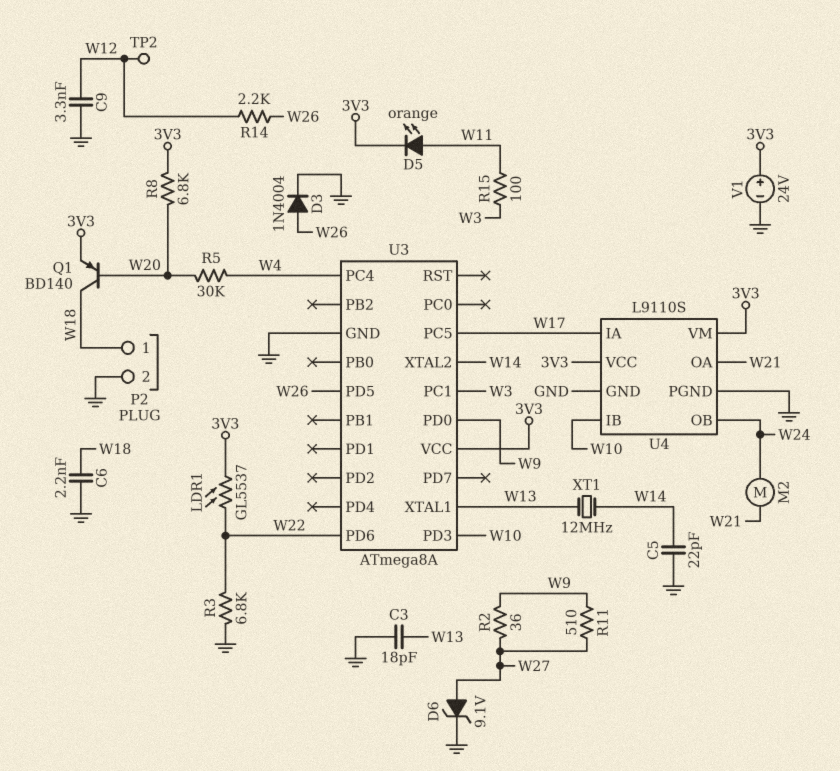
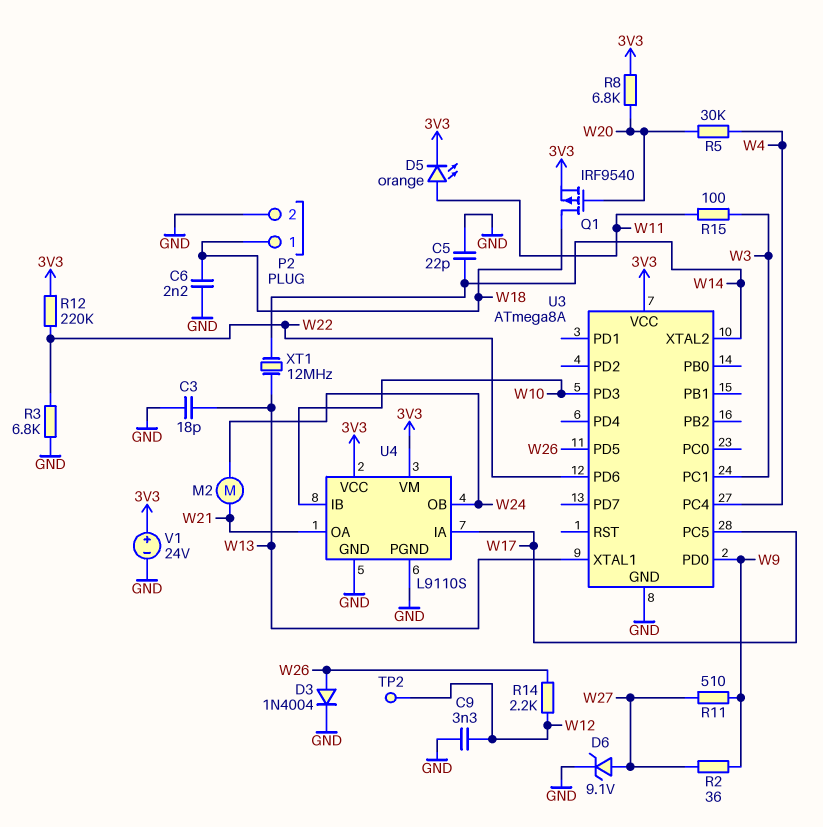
LDR1: GL5537 (3V3, W22) -> none
Q1: PNP BD140 (B W20, C W18, E 3V3) -> PMOS IRF9540 (G W20, D W18, S 3V3)
R12: none -> 220k (3V3, W22)

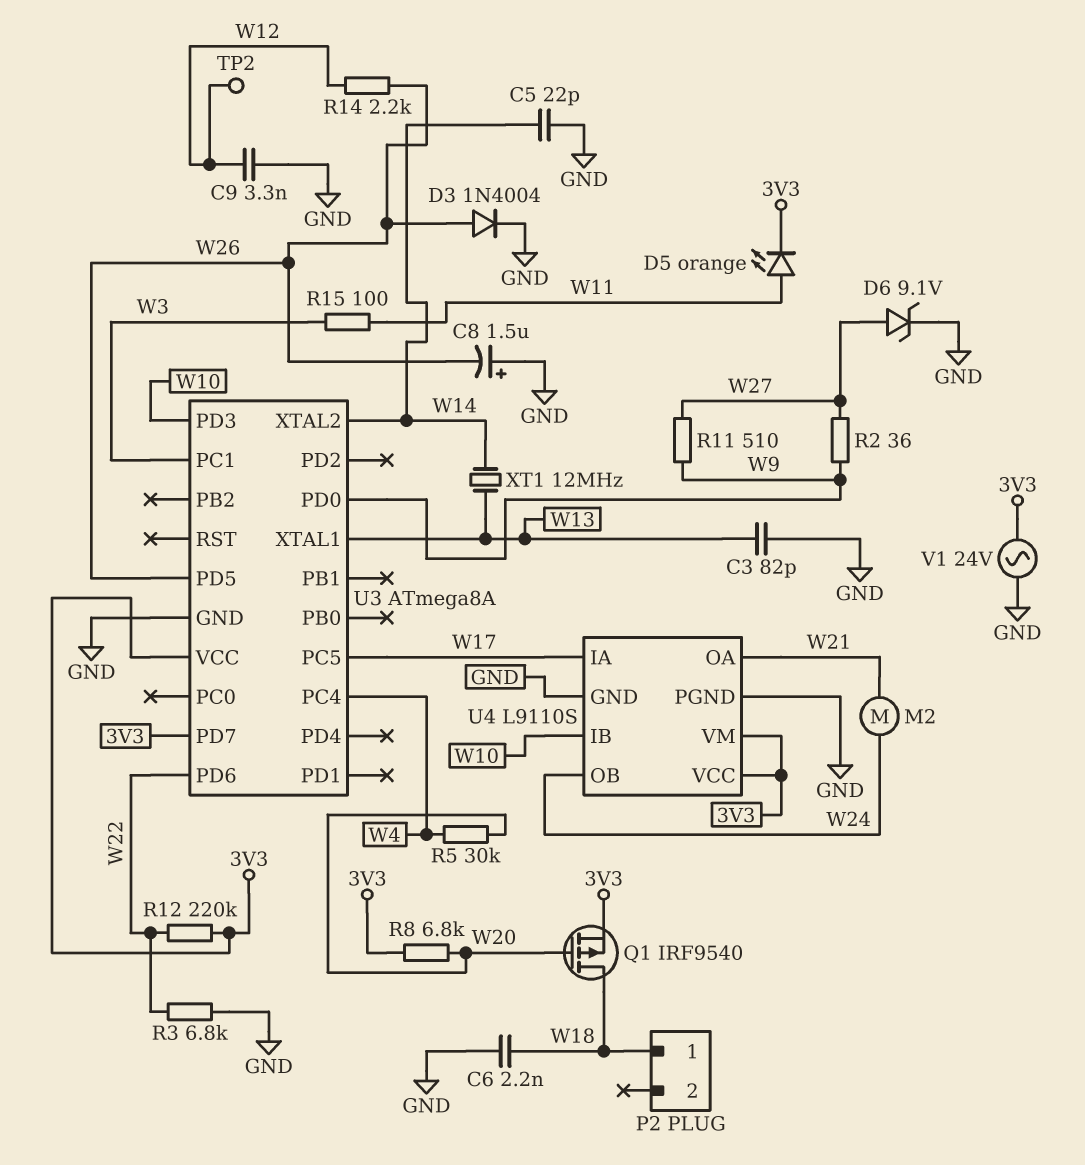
C3: 18pF (GND, W13) -> 82pF (GND, W13)
C8: none -> 1.5uF (plus GND, minus W26)
P2 pin 2: GND -> none
U3 pin PD7: none -> 3V3
V1: 24V (plus 3V3, minus GND) -> AC 24V (3V3, GND)

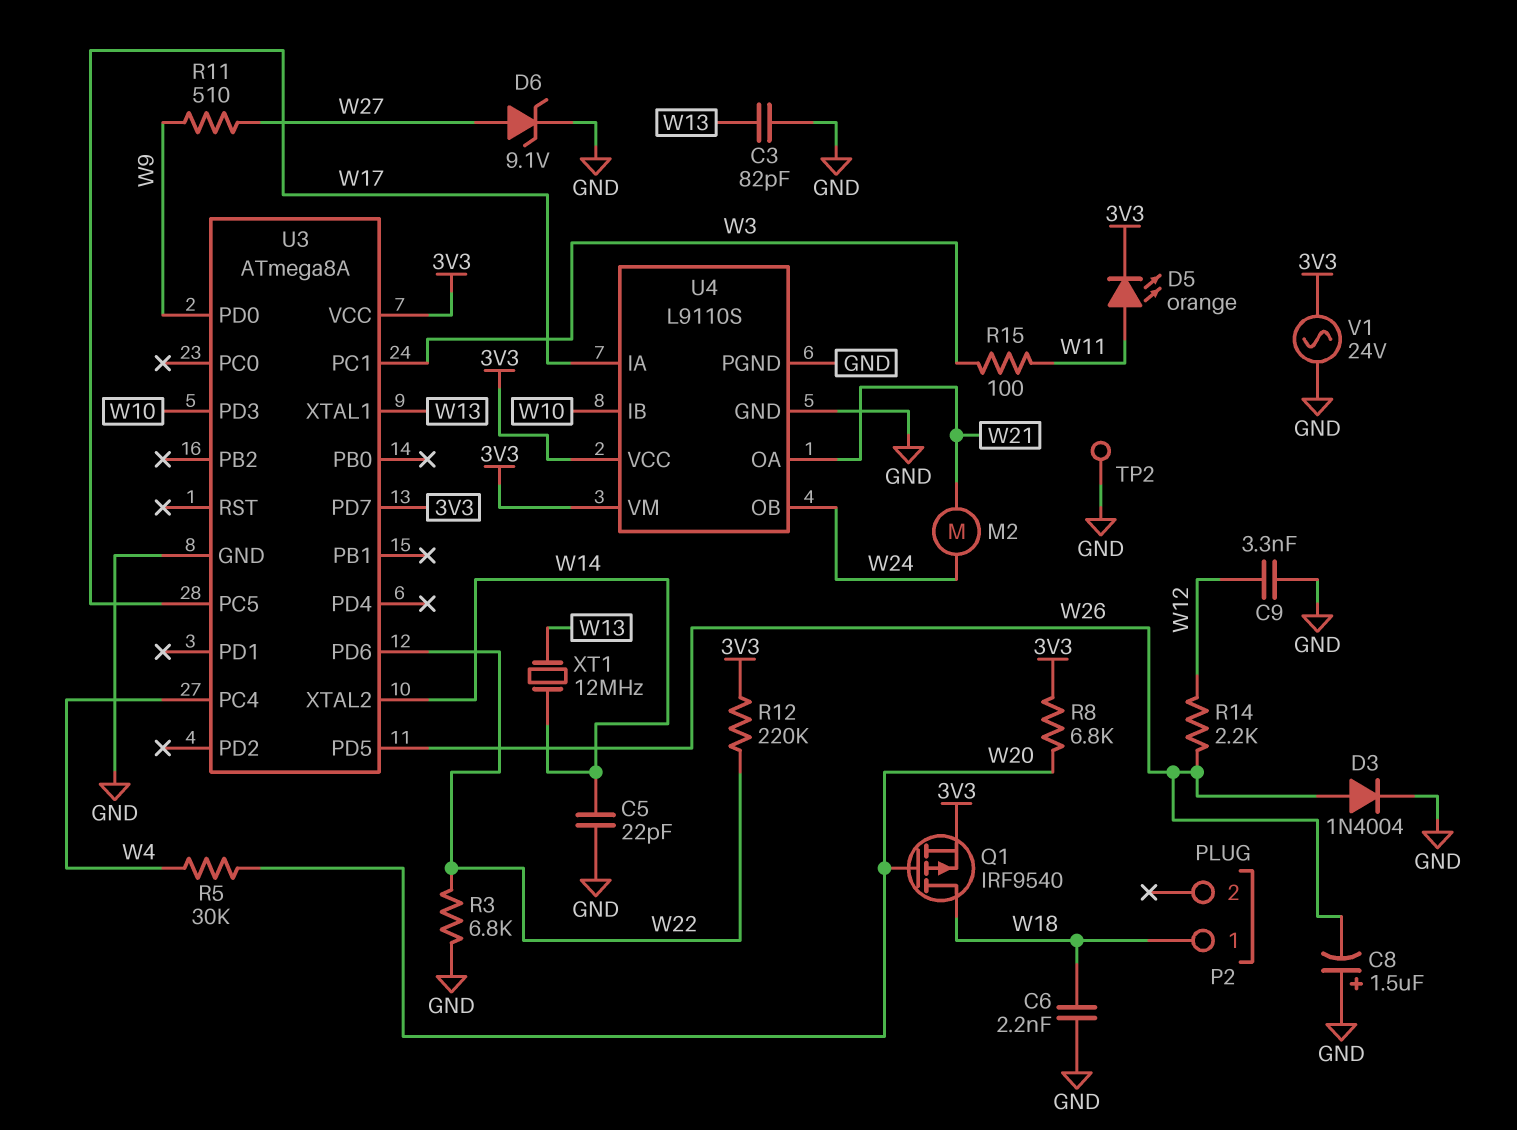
R2: 36 (W9, W27) -> none
TP2: test point (W12) -> test point (GND)

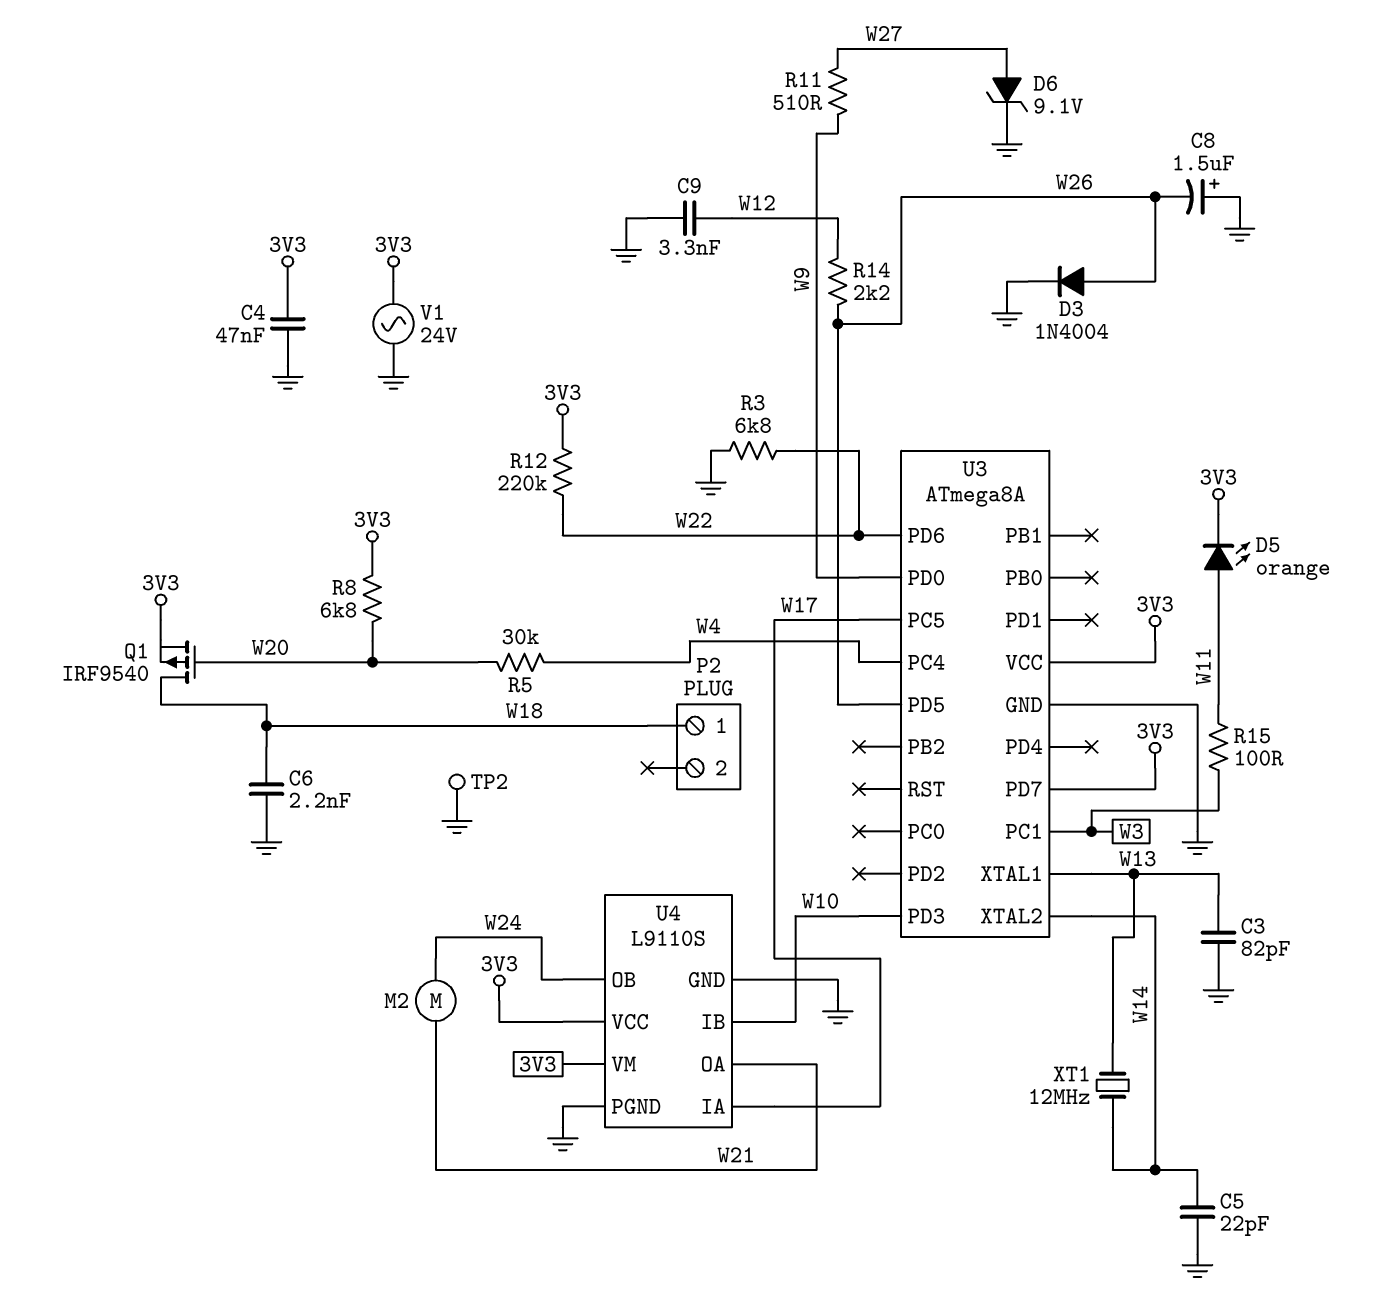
C4: none -> 47nF (3V3, GND)

